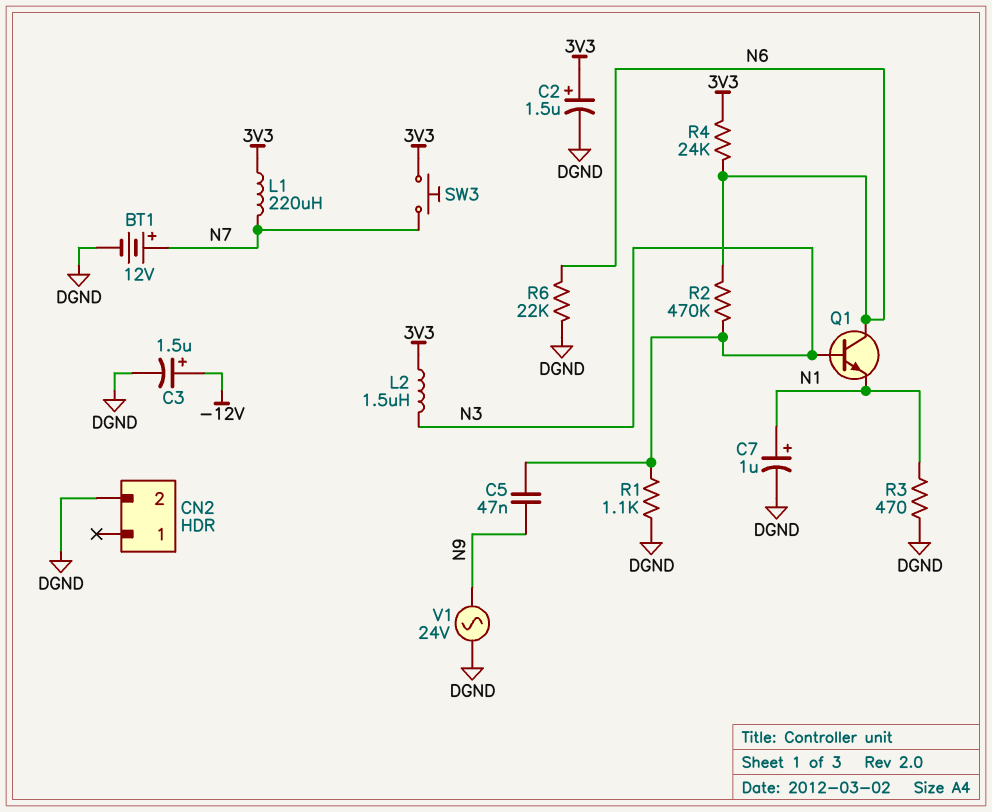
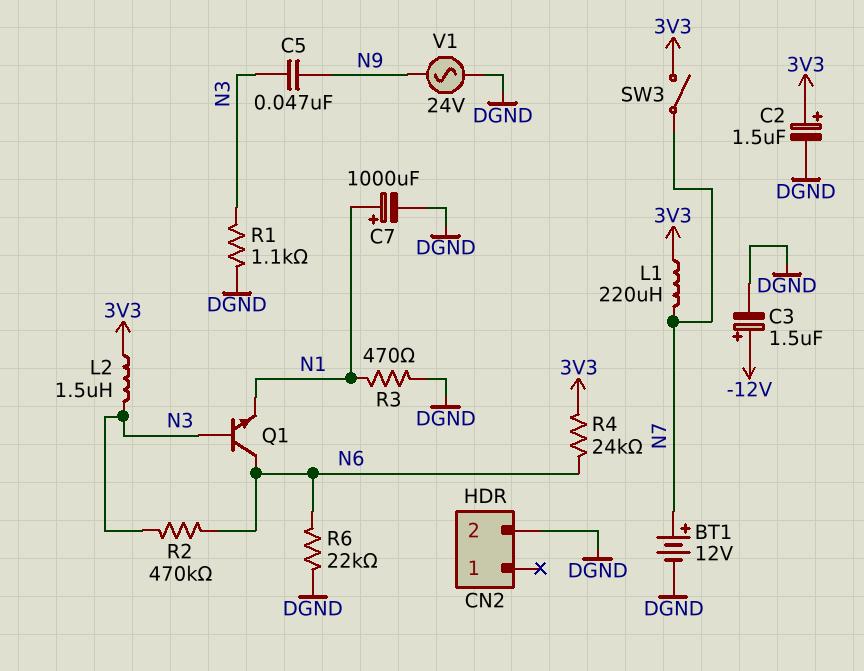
C7: 1uF (plus N1, minus DGND) -> 1000uF (plus N1, minus DGND)
SW3: button (3V3, N7) -> switch (3V3, N7)

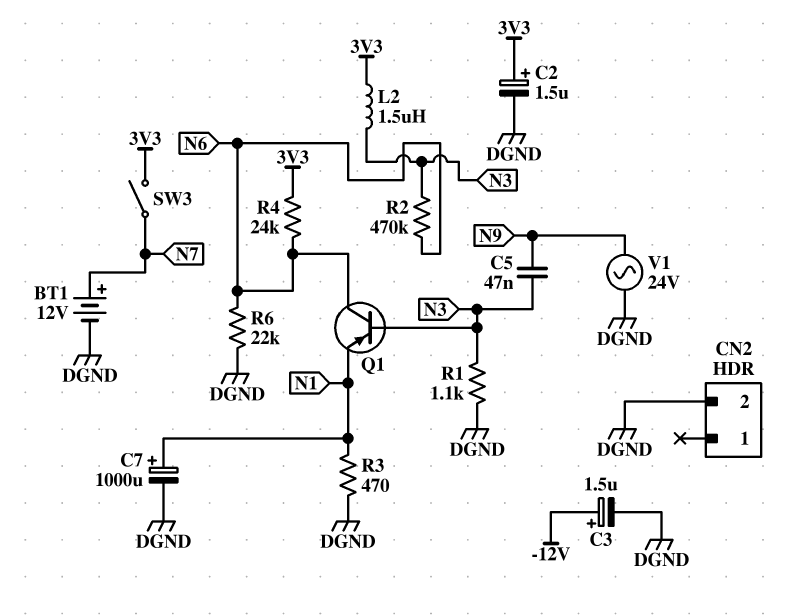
L1: 220uH (3V3, N7) -> none
Q1: NPN (B N3, C N6, E N1) -> PNP (B N3, C N6, E N1)

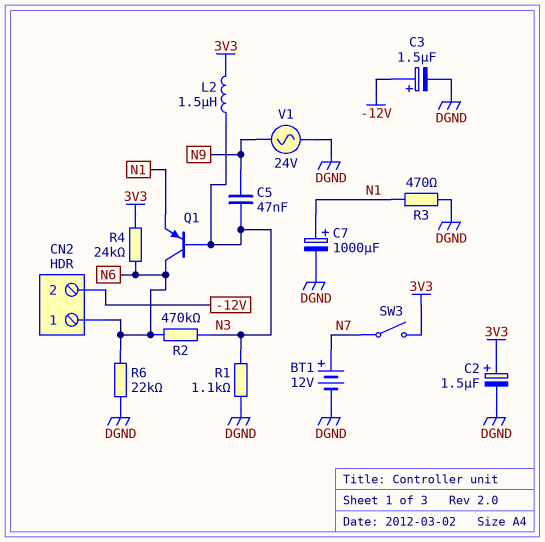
CN2 pin 1: none -> N6
CN2 pin 2: DGND -> -12V

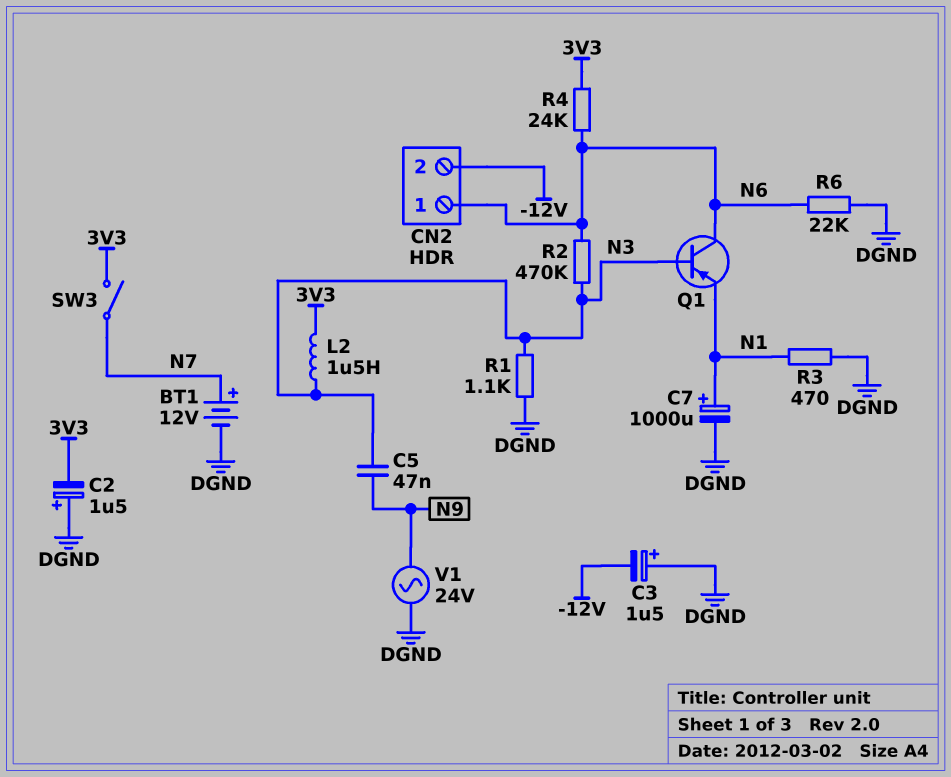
C2: 1.5uF (plus 3V3, minus DGND) -> 1.5uF (plus DGND, minus 3V3)
C3: 1.5uF (plus -12V, minus DGND) -> 1.5uF (plus DGND, minus -12V)

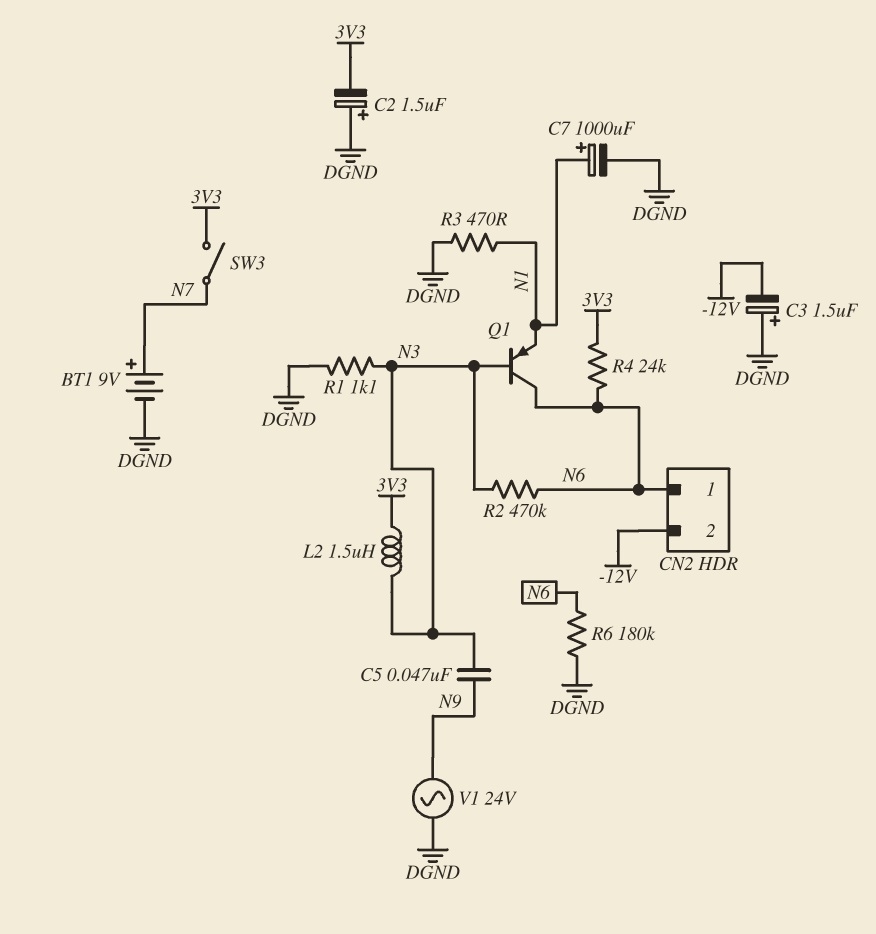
BT1: 12V (plus N7, minus DGND) -> 9V (plus N7, minus DGND)
R6: 22k (DGND, N6) -> 180k (DGND, N6)

